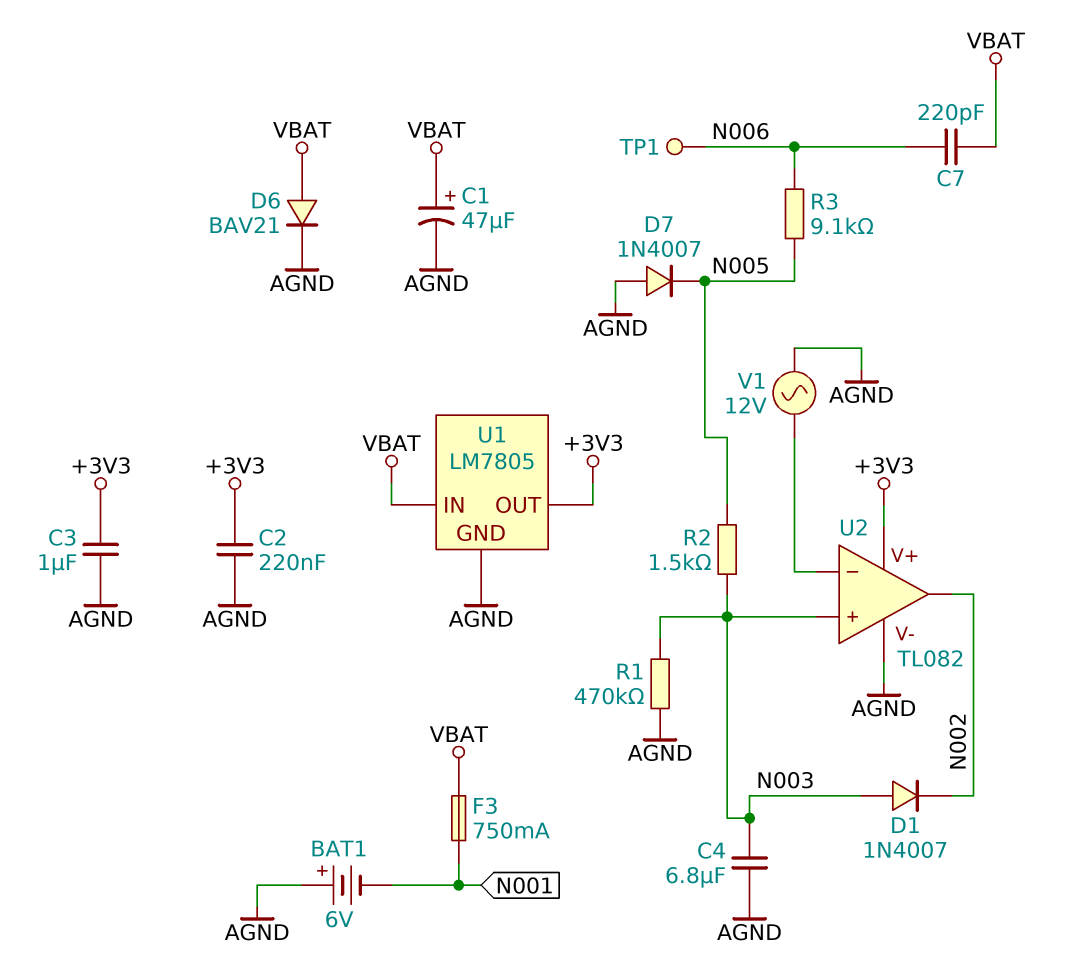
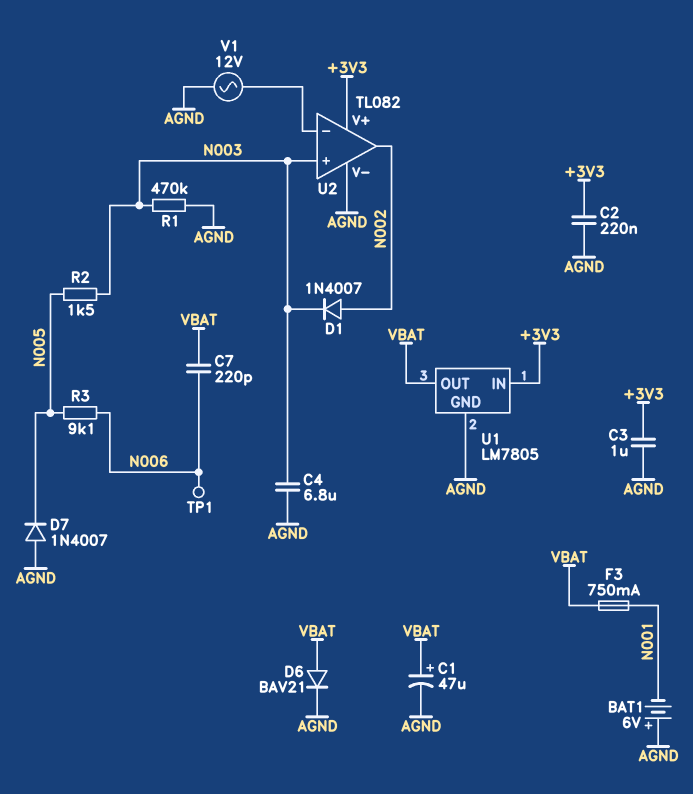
D1: diode 1N4007 (A N003, K N002) -> diode 1N4007 (A N002, K N003)
U1 pin IN: VBAT -> +3V3
U1 pin OUT: +3V3 -> VBAT

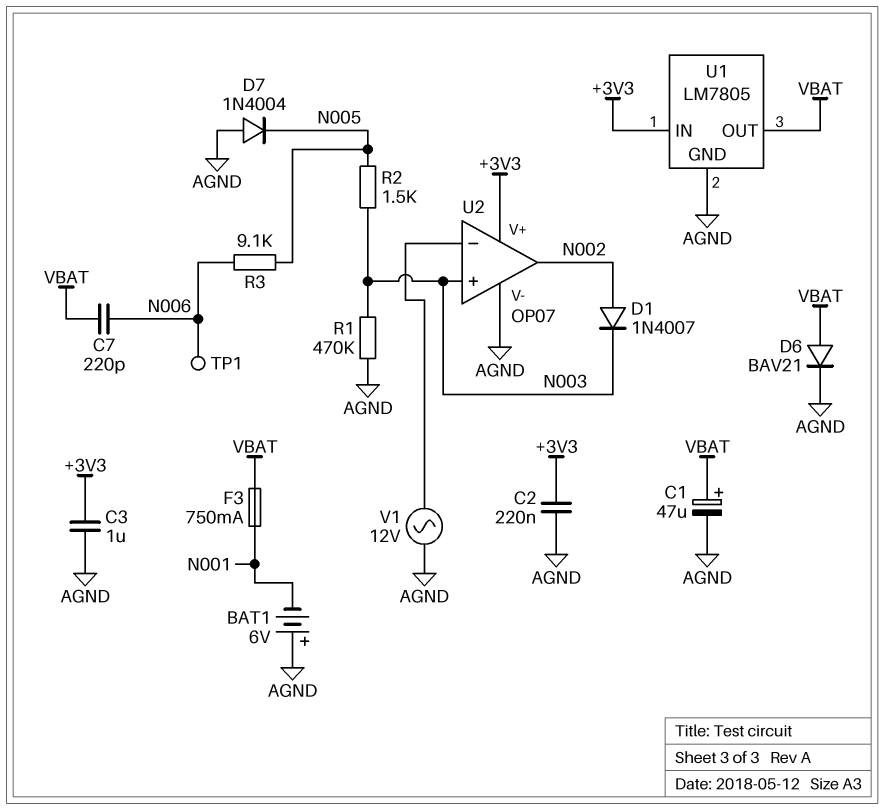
C4: 6.8uF (AGND, N003) -> none
D7: diode 1N4007 (A AGND, K N005) -> diode 1N4004 (A AGND, K N005)
U2: TL082 -> OP07

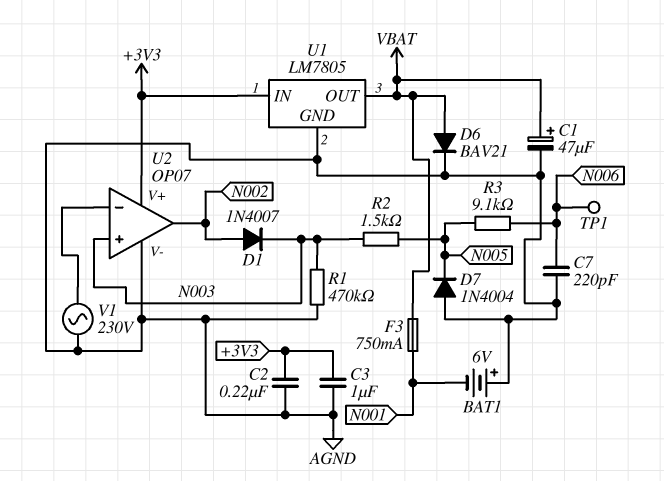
C7: 220pF (N006, VBAT) -> 220pF (AGND, N006)
V1: AC 12V (AGND, U2/in-) -> AC 230V (AGND, U2/in-)

